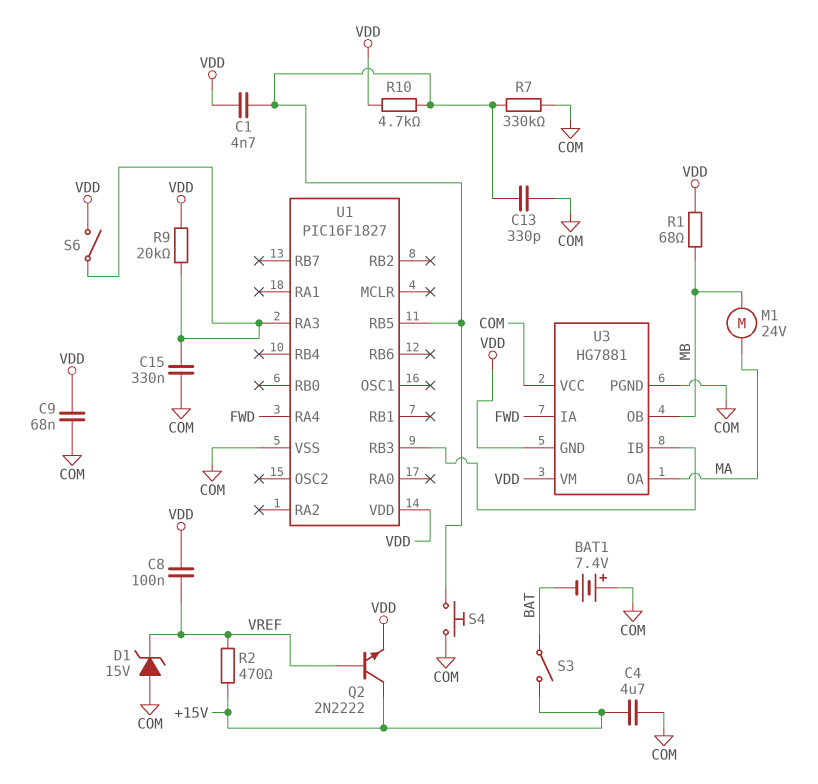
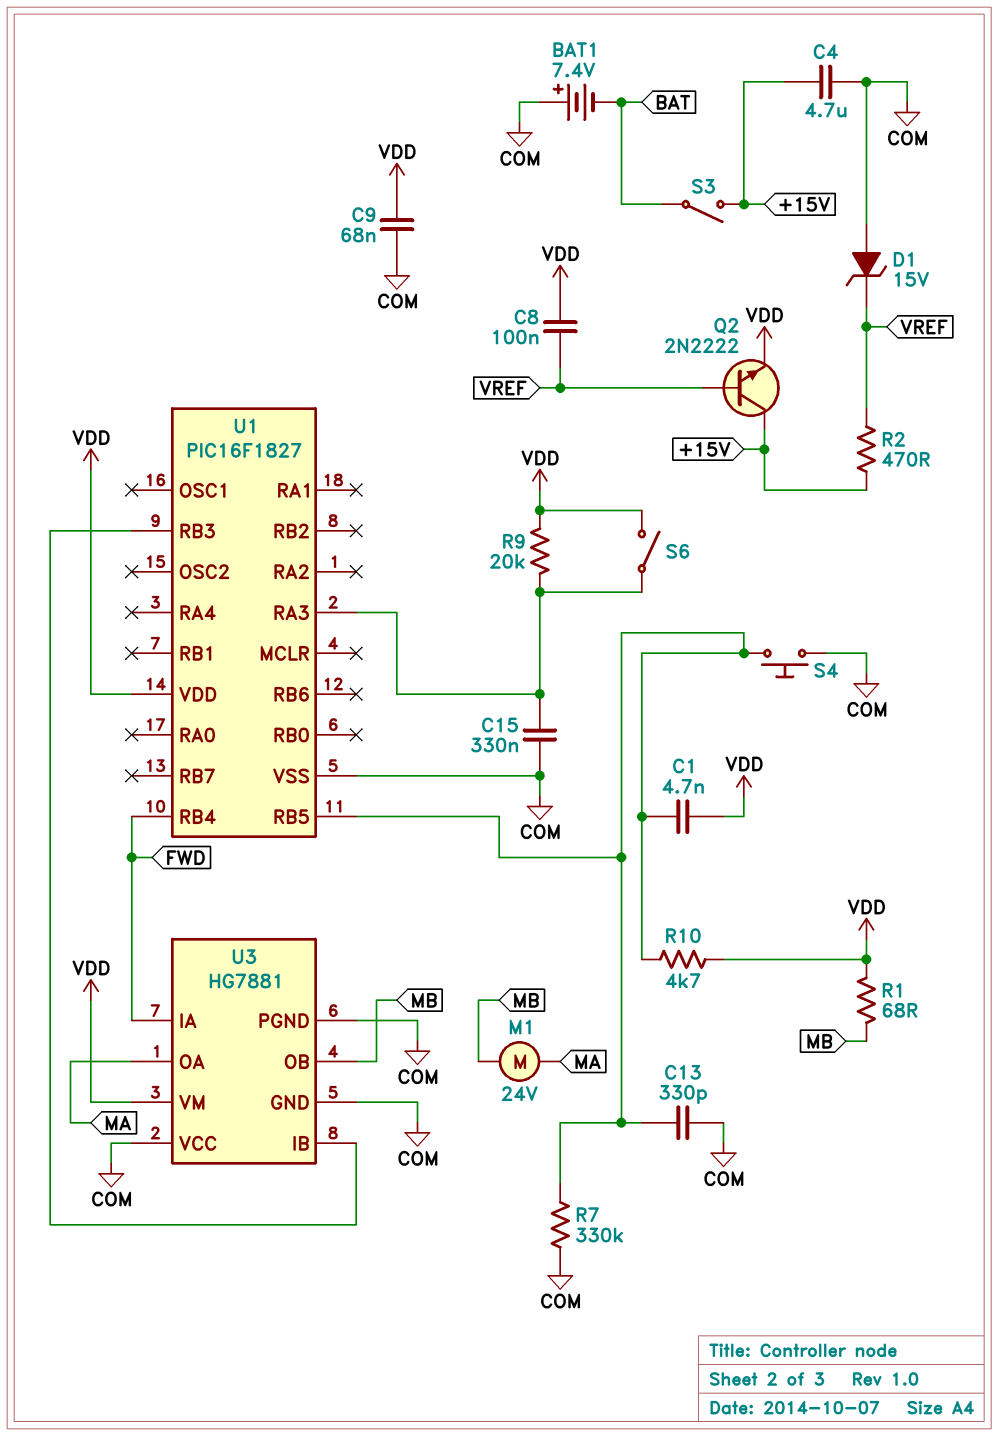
U1 pin RA4: FWD -> none
U1 pin RB4: none -> FWD
U3 pin GND: VDD -> COM

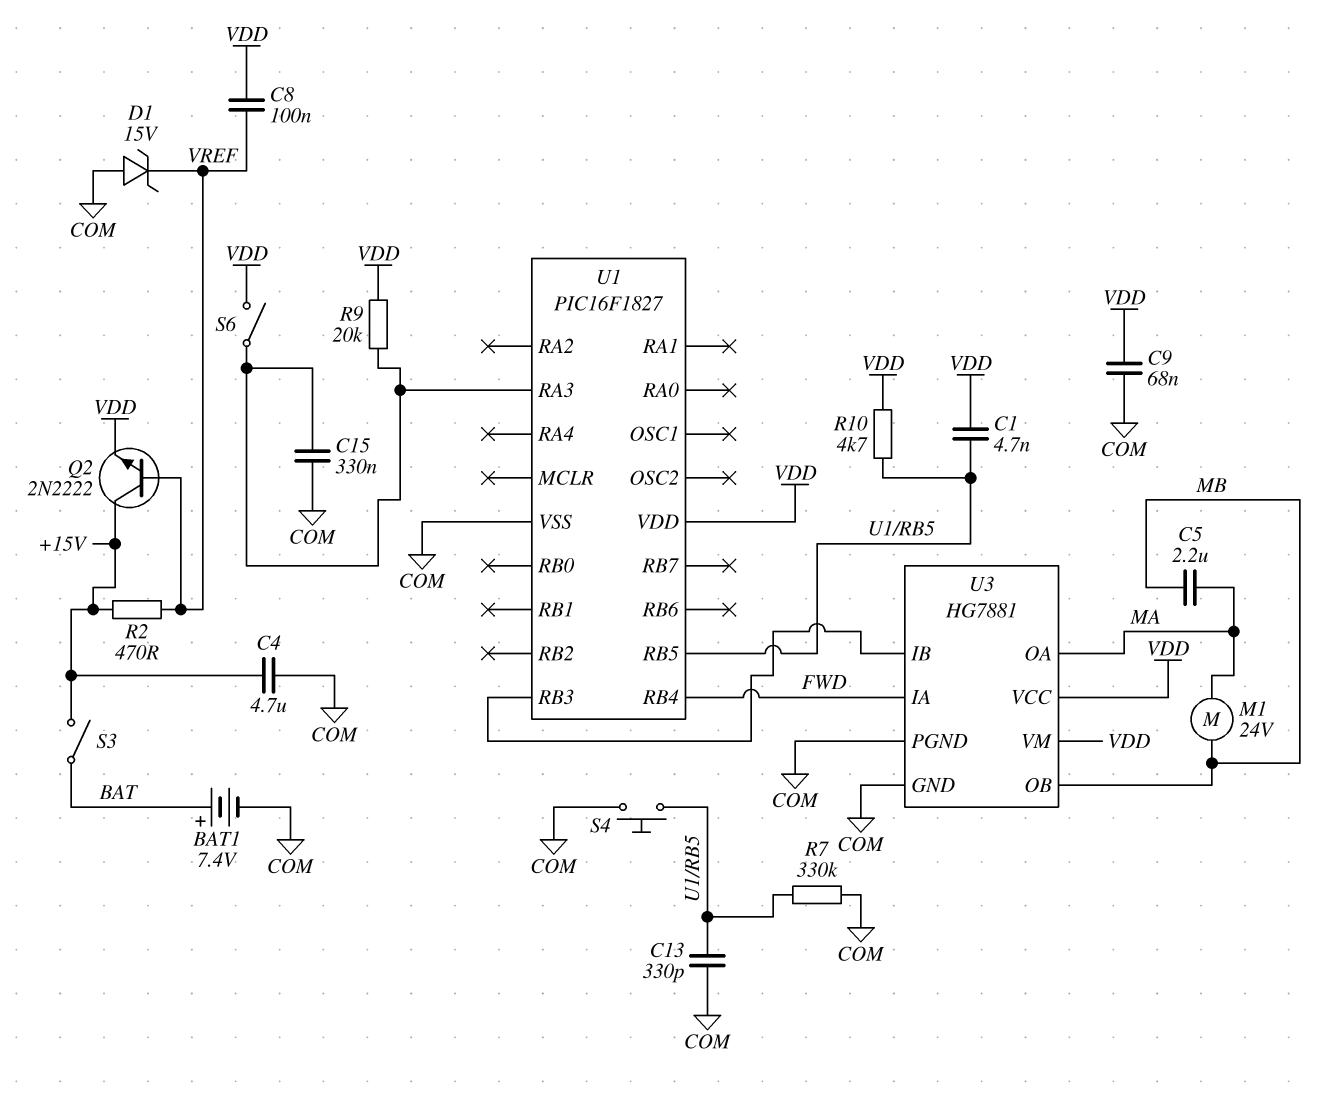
BAT1: 7.4V (plus COM, minus BAT) -> 7.4V (plus BAT, minus COM)
C5: none -> 2.2uF (MA, MB)
R1: 68 (MB, VDD) -> none
U3 pin VCC: COM -> VDD

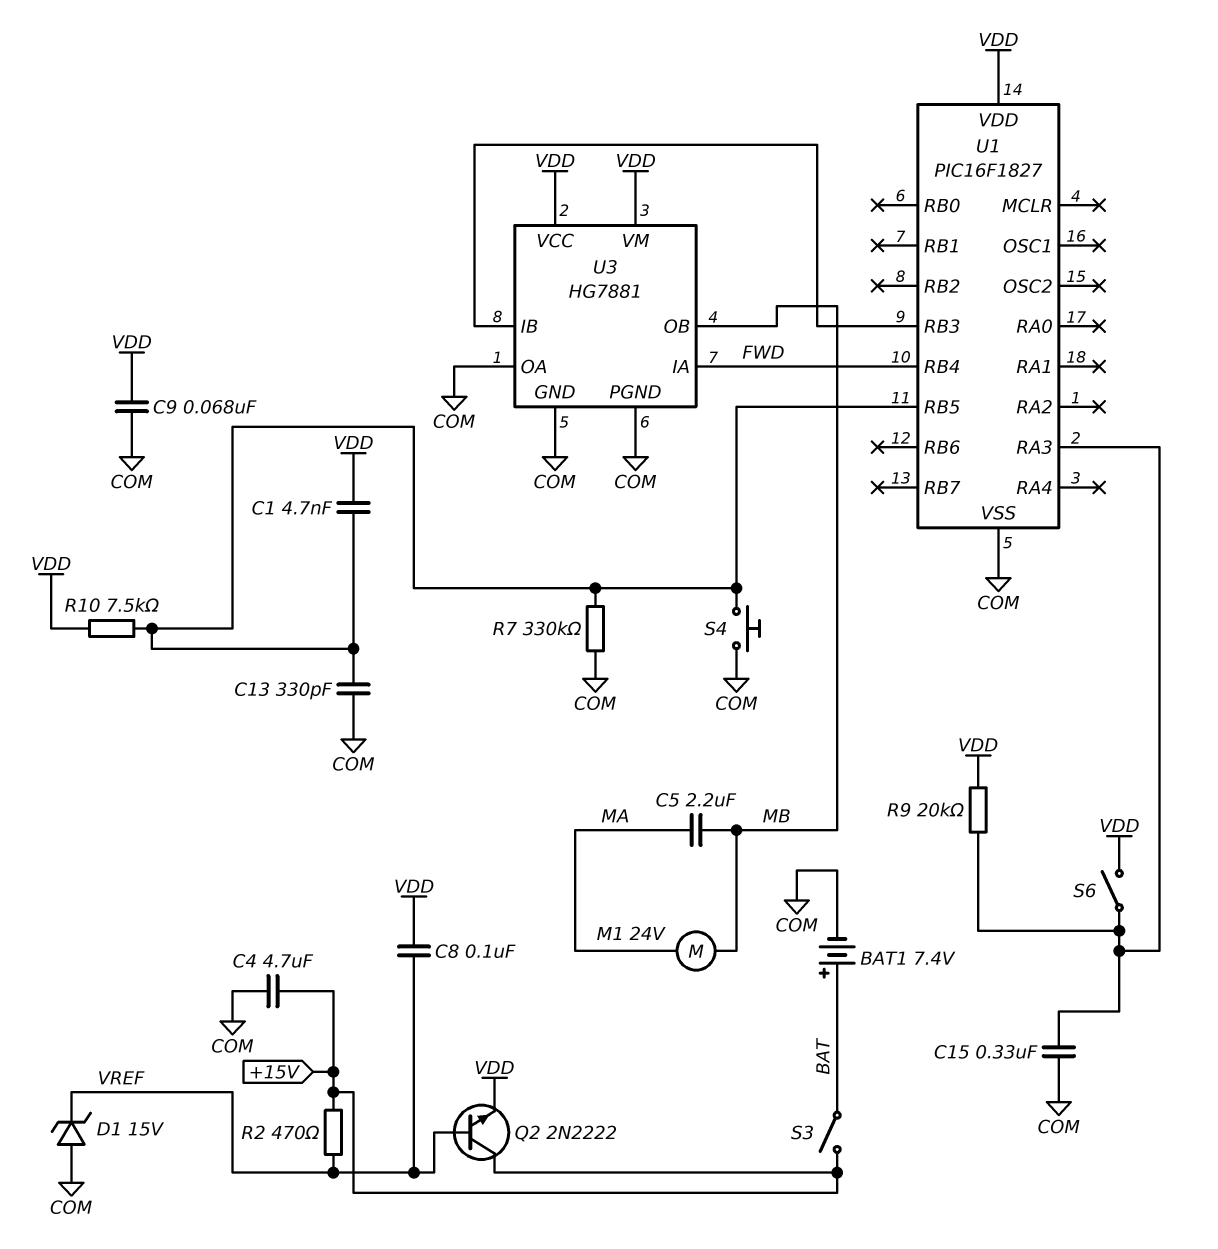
R10: 4.7k (U1/RB5, VDD) -> 7.5k (U1/RB5, VDD)
U3 pin OA: MA -> COM

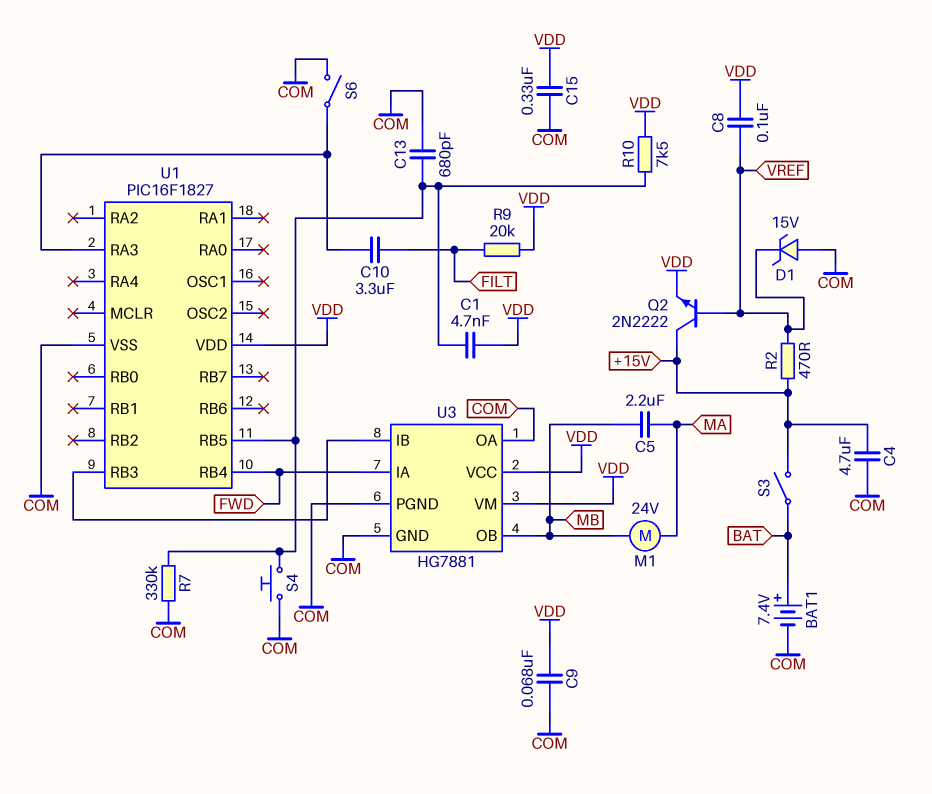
C10: none -> 3.3uF (FILT, U1/RA3)
C13: 330pF (COM, U1/RB5) -> 680pF (COM, U1/RB5)
C15: 330nF (COM, U1/RA3) -> 330nF (COM, VDD)
R9: 20k (U1/RA3, VDD) -> 20k (FILT, VDD)
S6: switch (U1/RA3, VDD) -> switch (COM, U1/RA3)

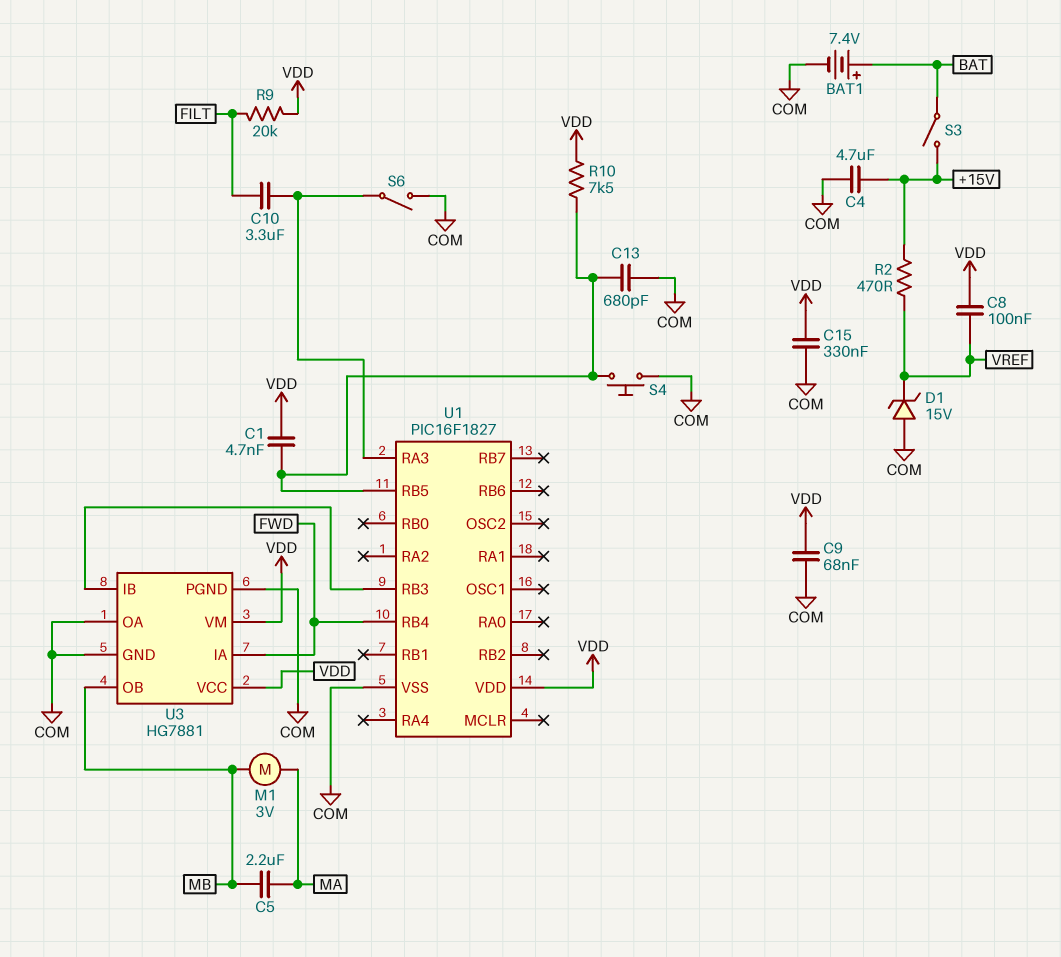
M1: motor 24V (MA, MB) -> motor 3V (MA, MB)
Q2: NPN 2N2222 (B VREF, C +15V, E VDD) -> none
R7: 330k (COM, U1/RB5) -> none

